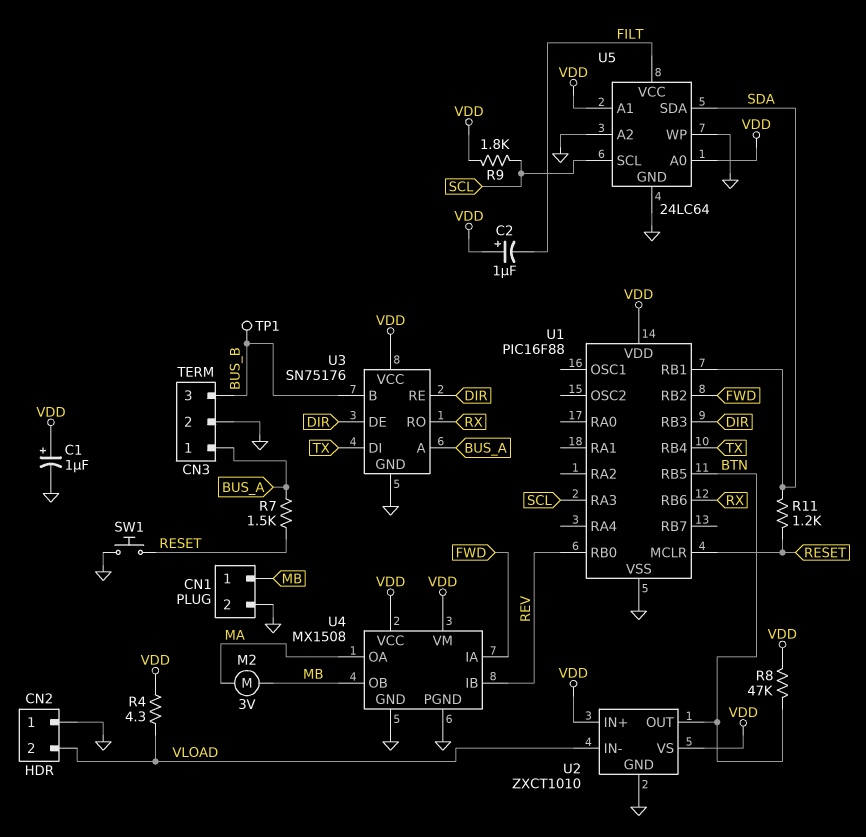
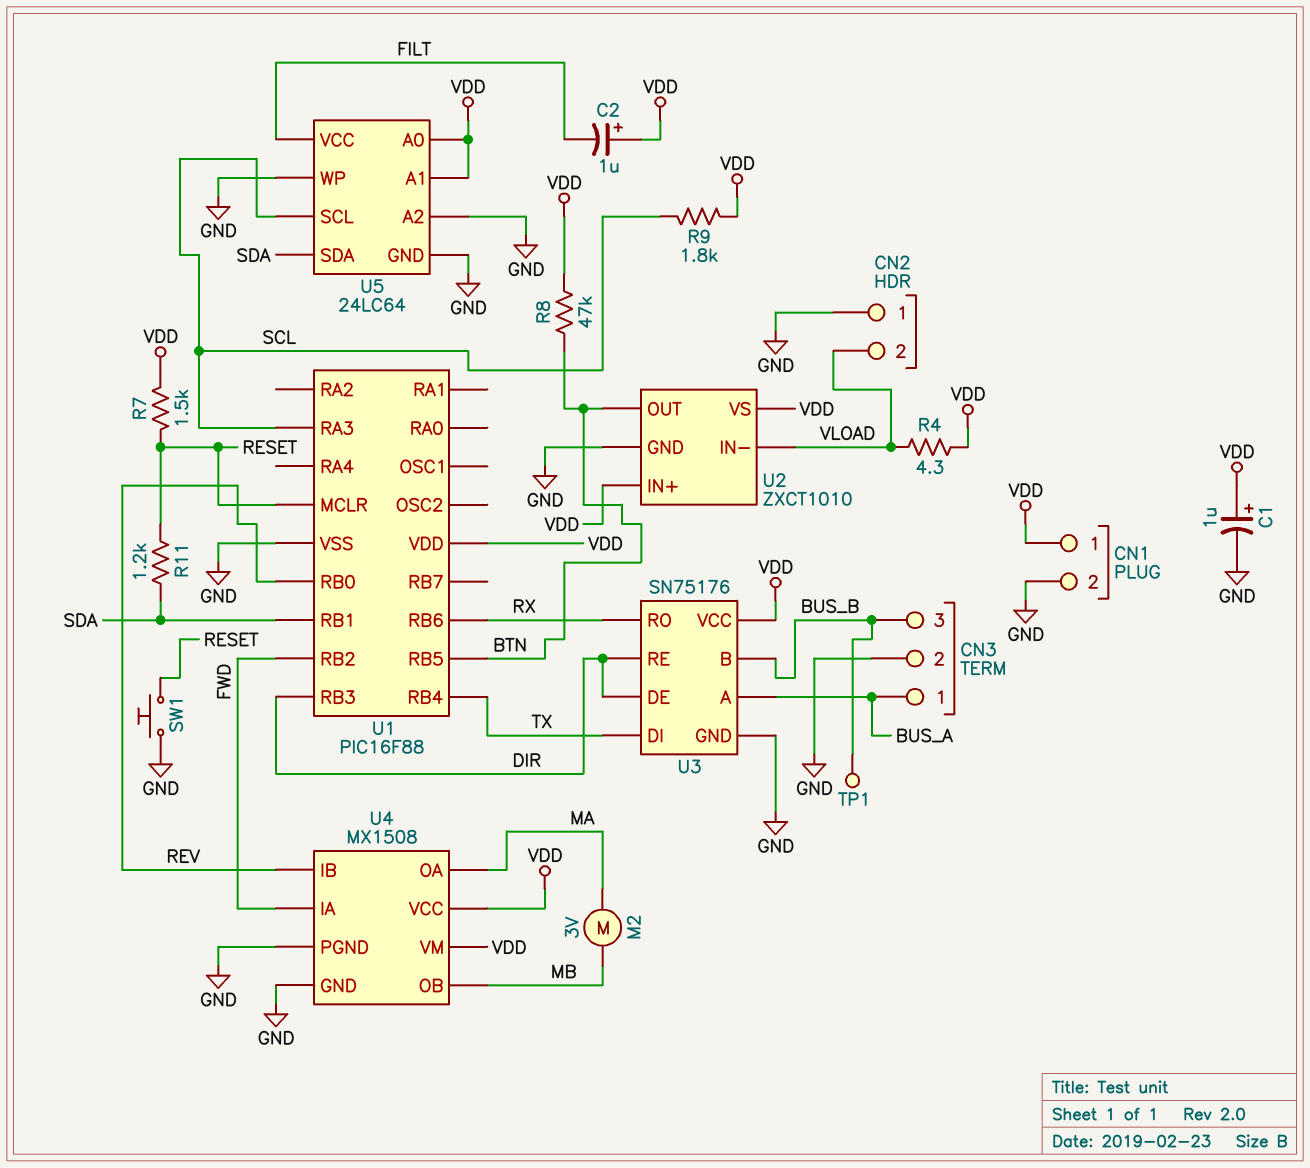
CN1 pin 1: MB -> VDD
R7: 1.5k (BUS_A, RESET) -> 1.5k (RESET, VDD)

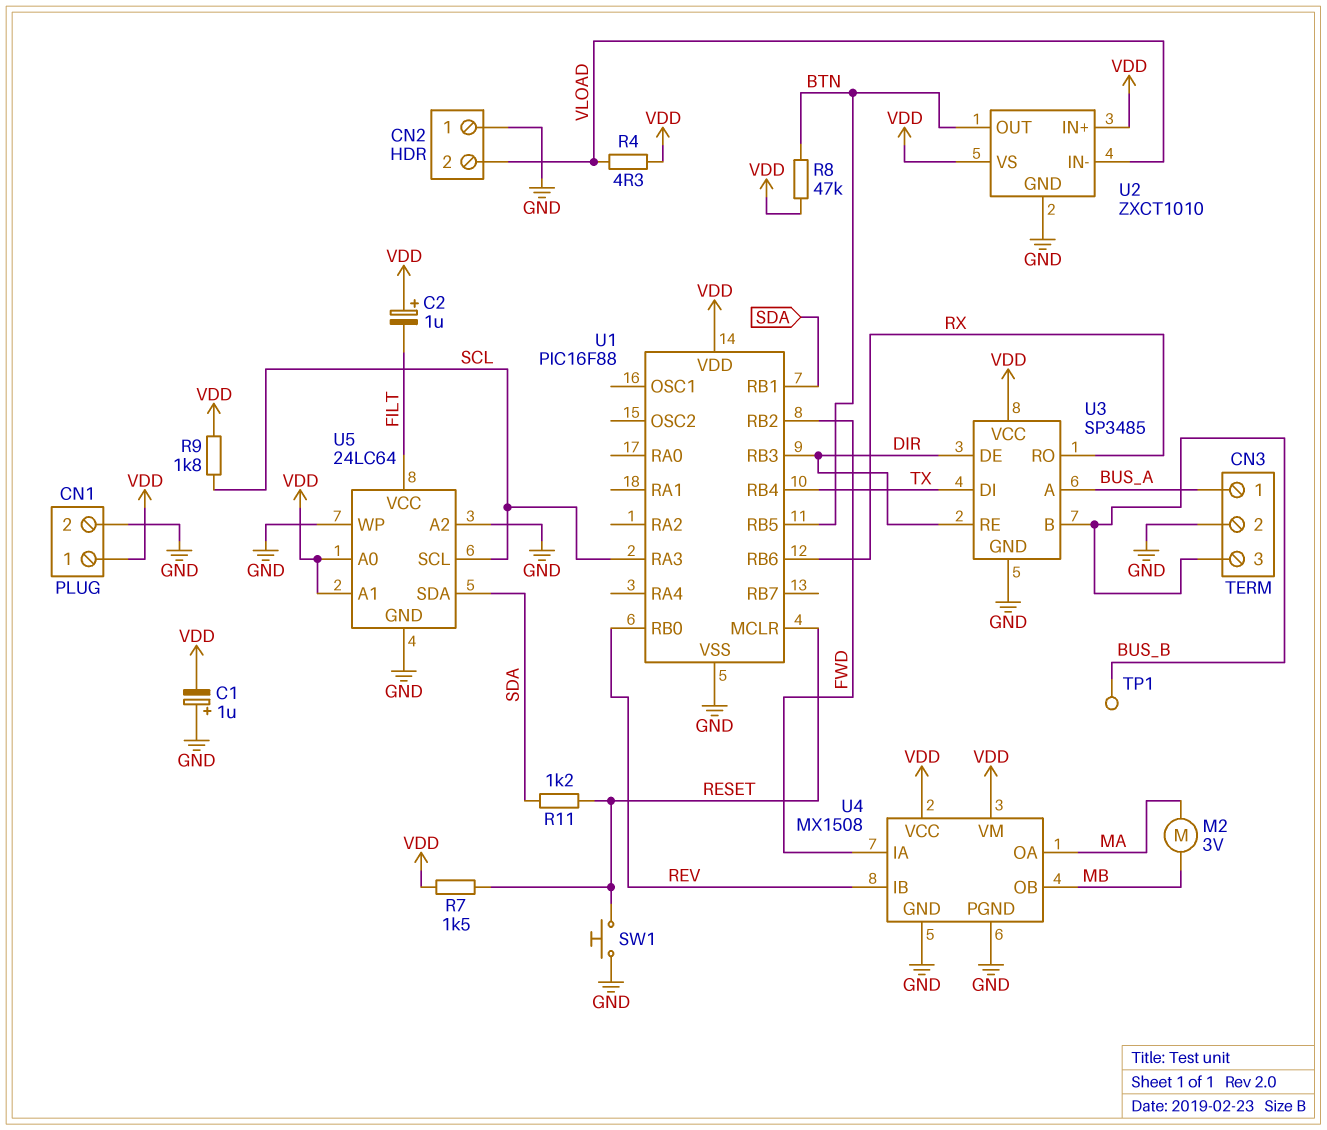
C1: 1uF (plus VDD, minus GND) -> 1uF (plus GND, minus VDD)
U3: SN75176 -> SP3485

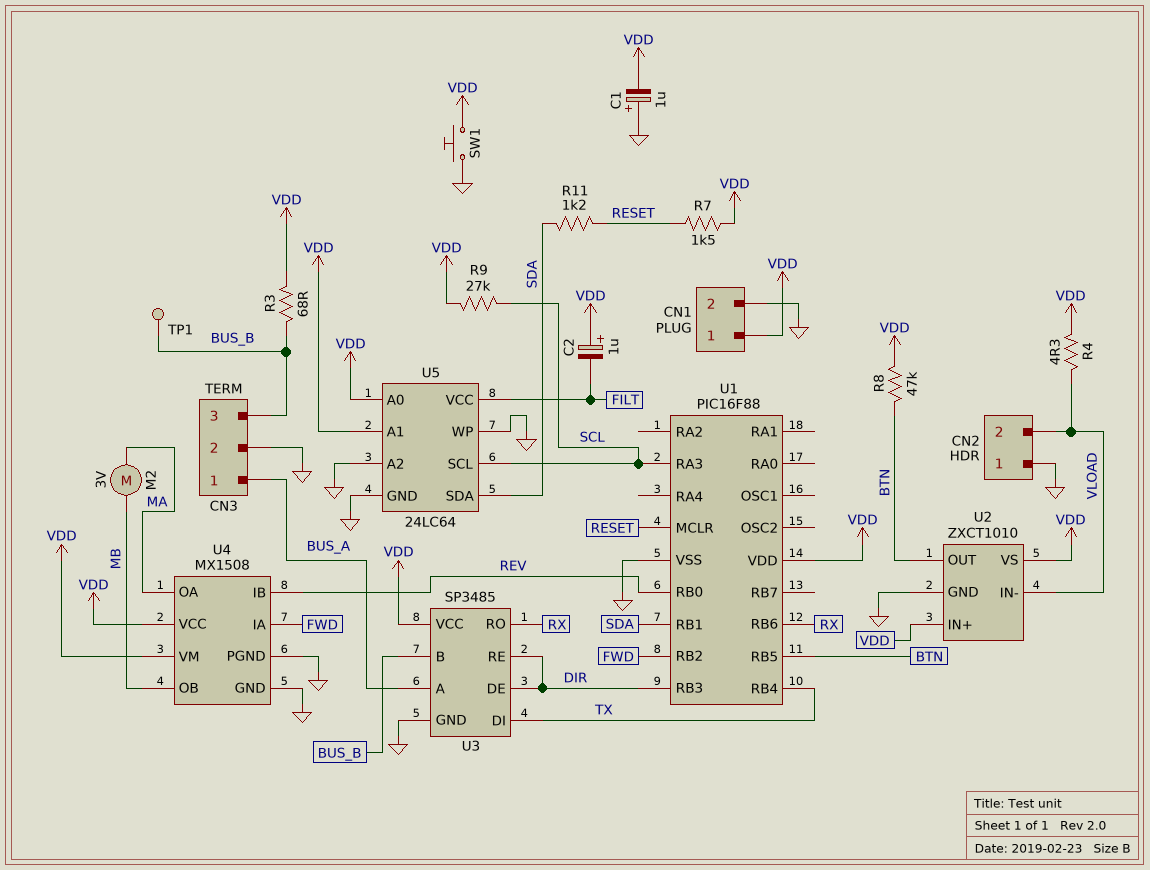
R3: none -> 68 (BUS_B, VDD)
R9: 1.8k (SCL, VDD) -> 27k (SCL, VDD)
SW1: button (GND, RESET) -> button (GND, VDD)

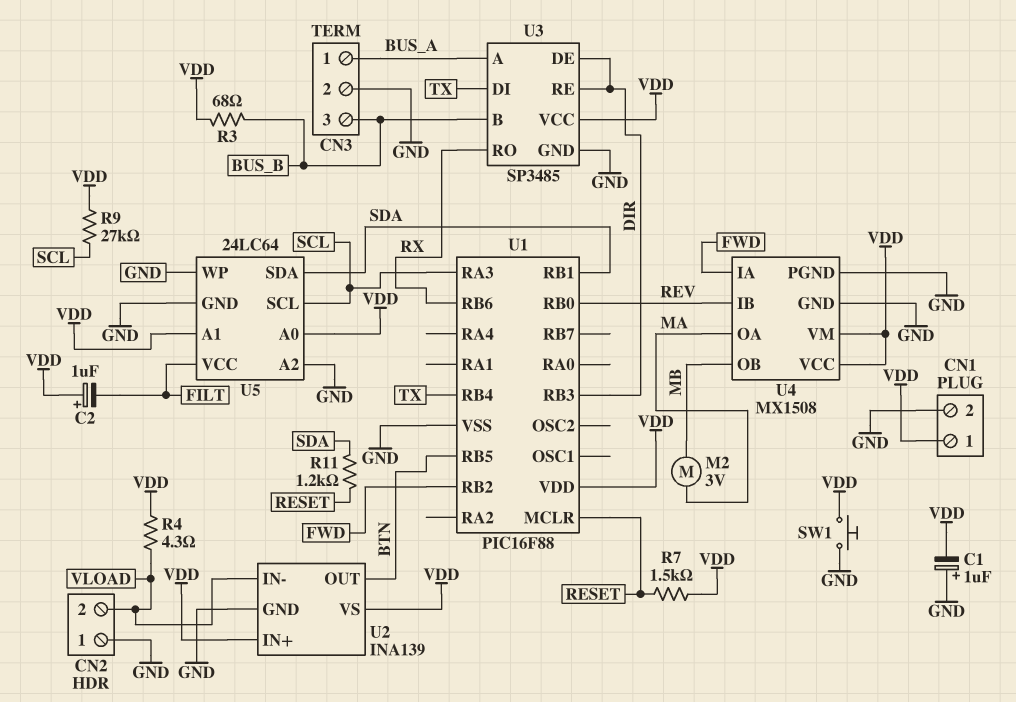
R8: 47k (BTN, VDD) -> none
TP1: test point (BUS_B) -> none
U2: ZXCT1010 -> INA139

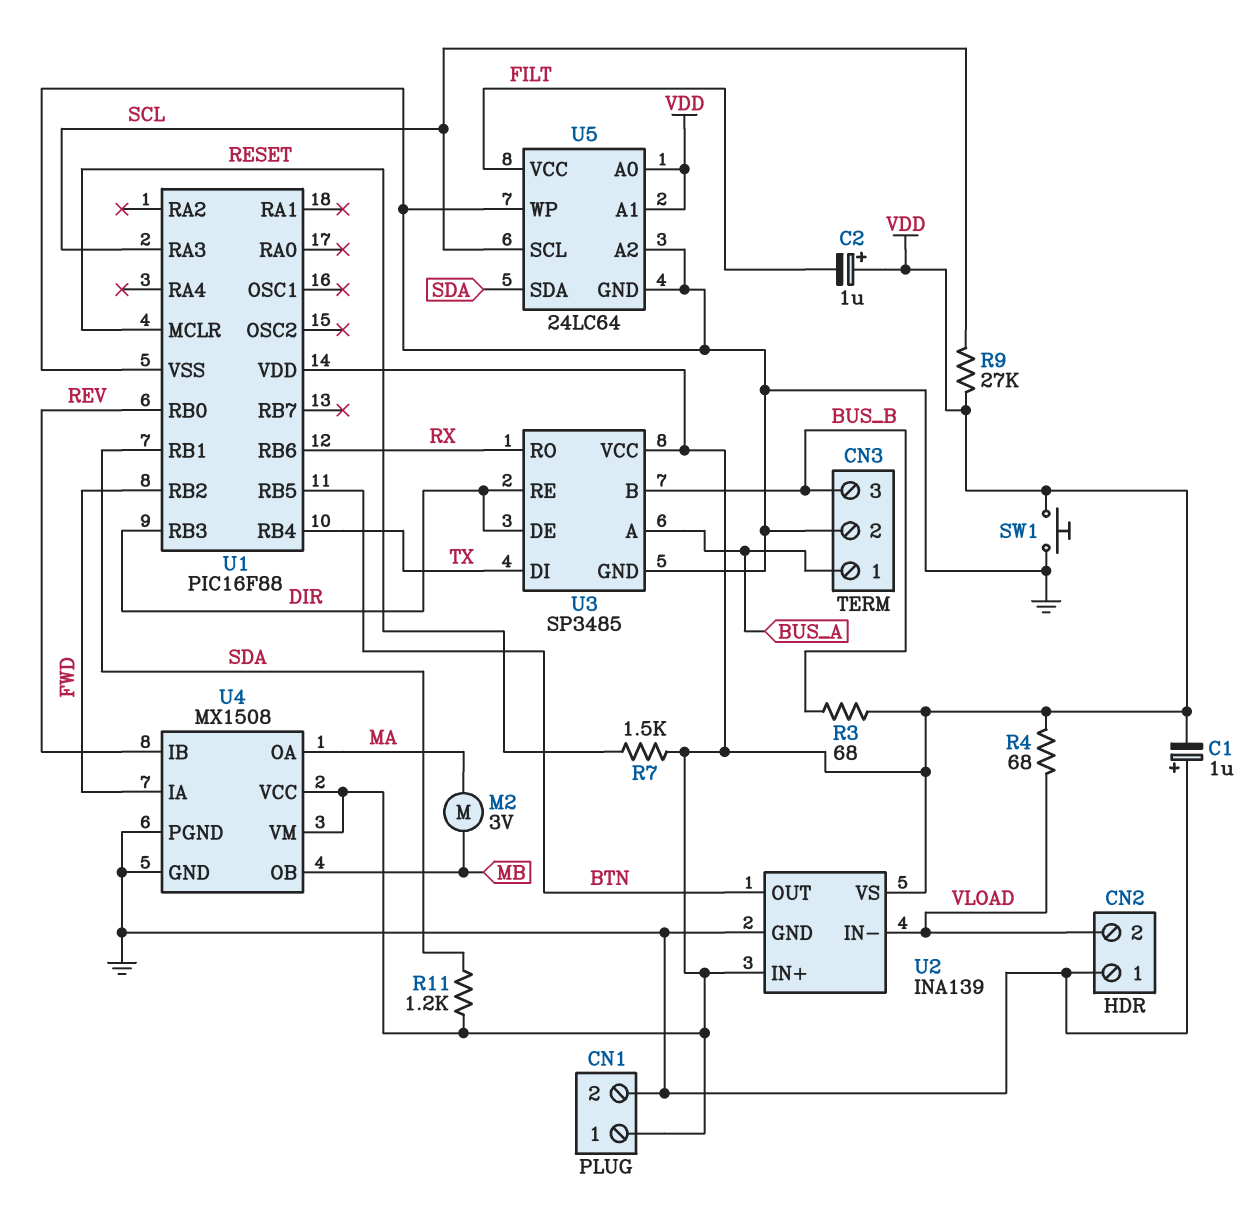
R4: 4.3 (VDD, VLOAD) -> 68 (VDD, VLOAD)
R11: 1.2k (RESET, SDA) -> 1.2k (SDA, VDD)

